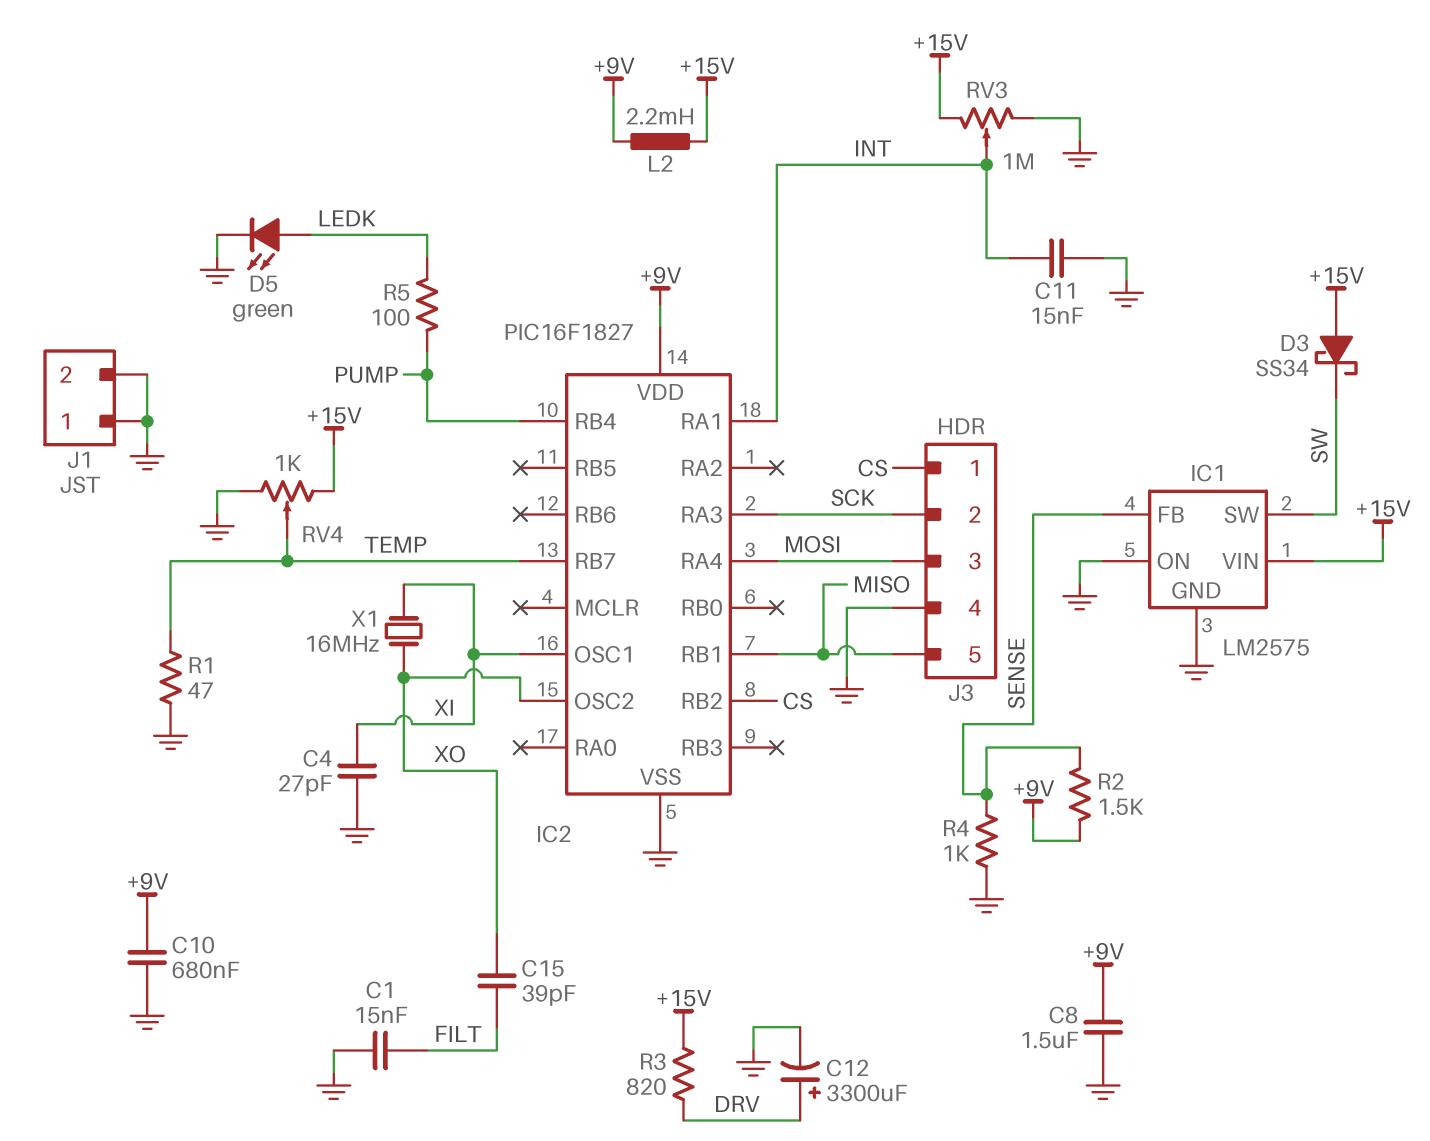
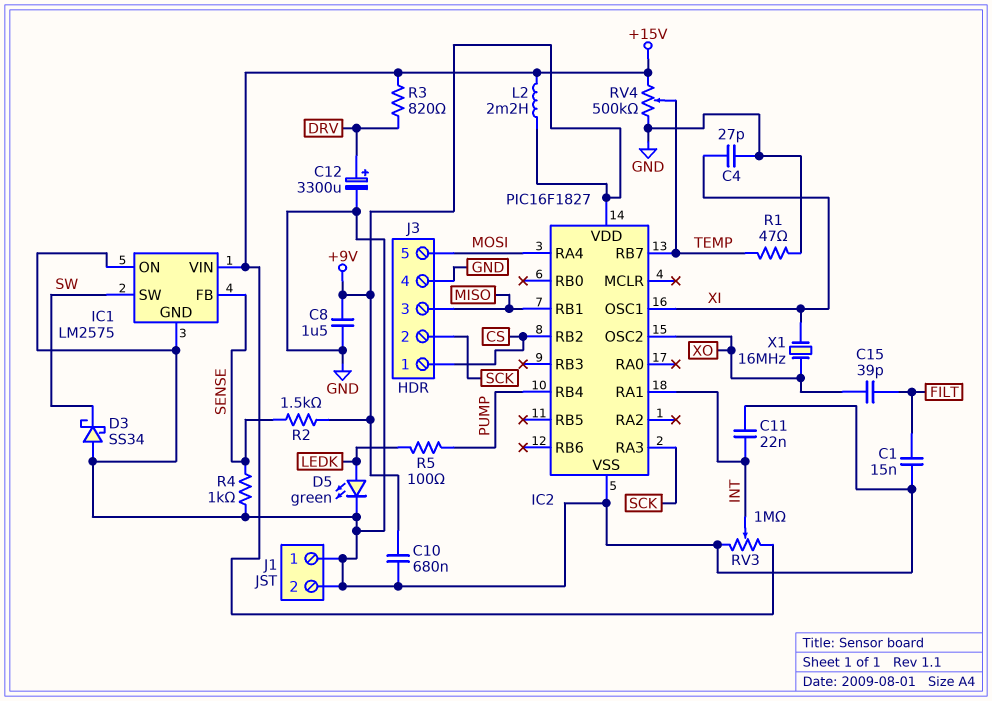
C11: 15nF (GND, INT) -> 22nF (GND, INT)
D3: schottky SS34 (A +15V, K SW) -> schottky SS34 (A GND, K SW)
J3 pin 3: MOSI -> MISO
J3 pin 5: MISO -> MOSI
RV4: 1k (+15V, GND, wiper TEMP) -> 500k (+15V, GND, wiper TEMP)

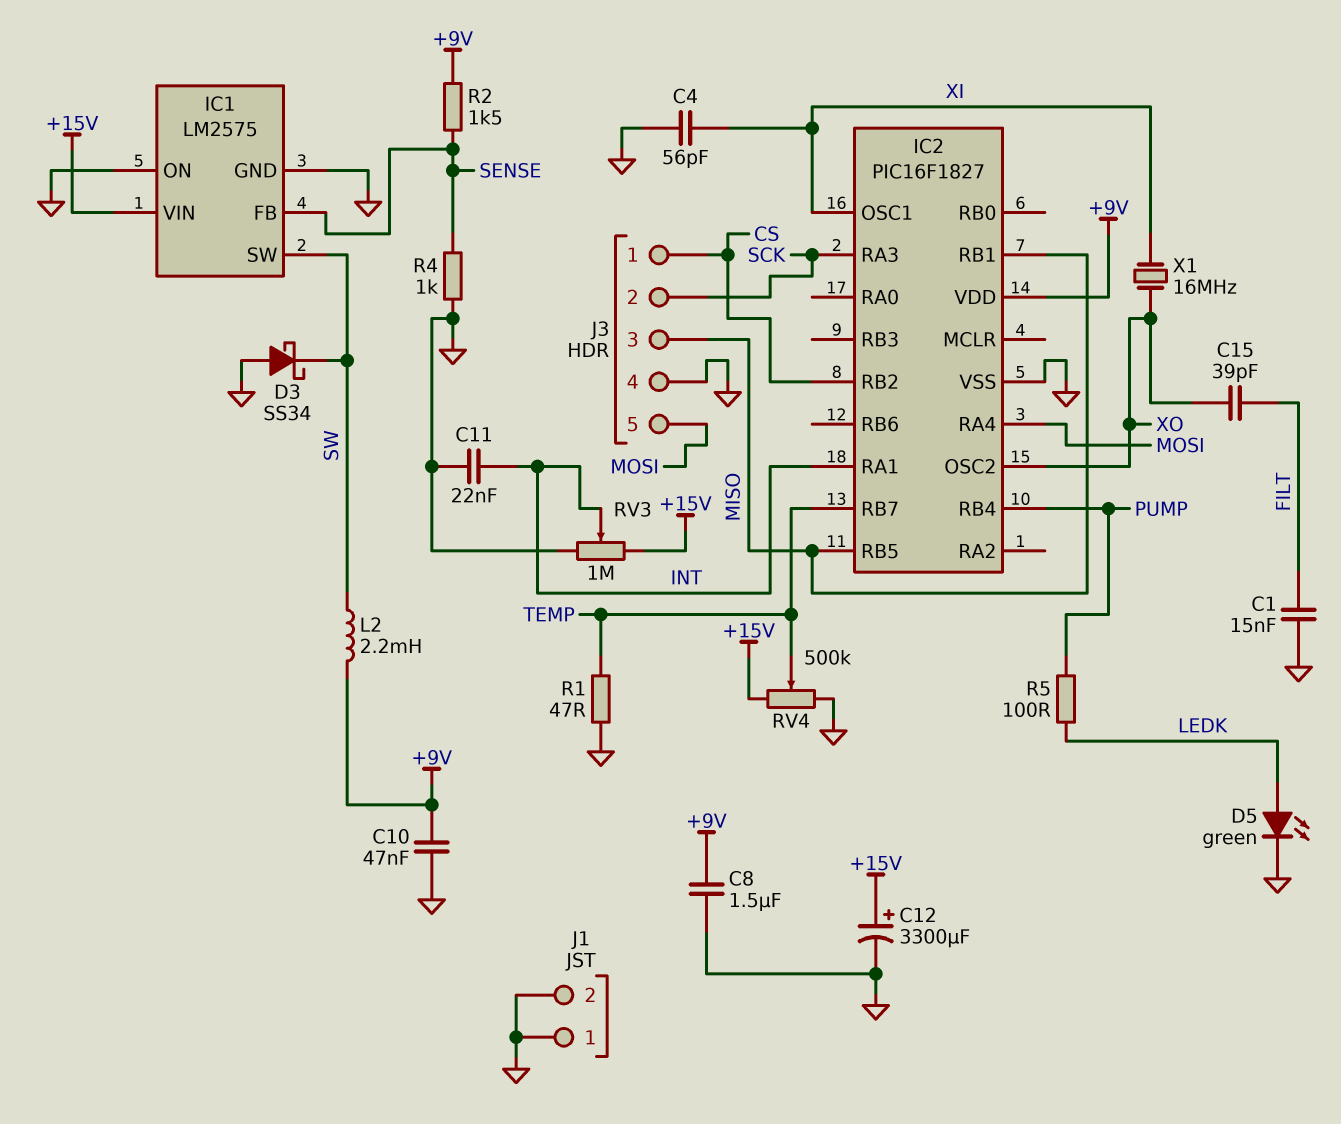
C4: 27pF (GND, XI) -> 56pF (GND, XI)
C10: 680nF (+9V, GND) -> 47nF (+9V, GND)
C12: 3300uF (plus DRV, minus GND) -> 3300uF (plus +15V, minus GND)
IC2 pin RB5: none -> MISO
L2: 2.2mH (+9V, +15V) -> 2.2mH (+9V, SW)
R3: 820 (+15V, DRV) -> none

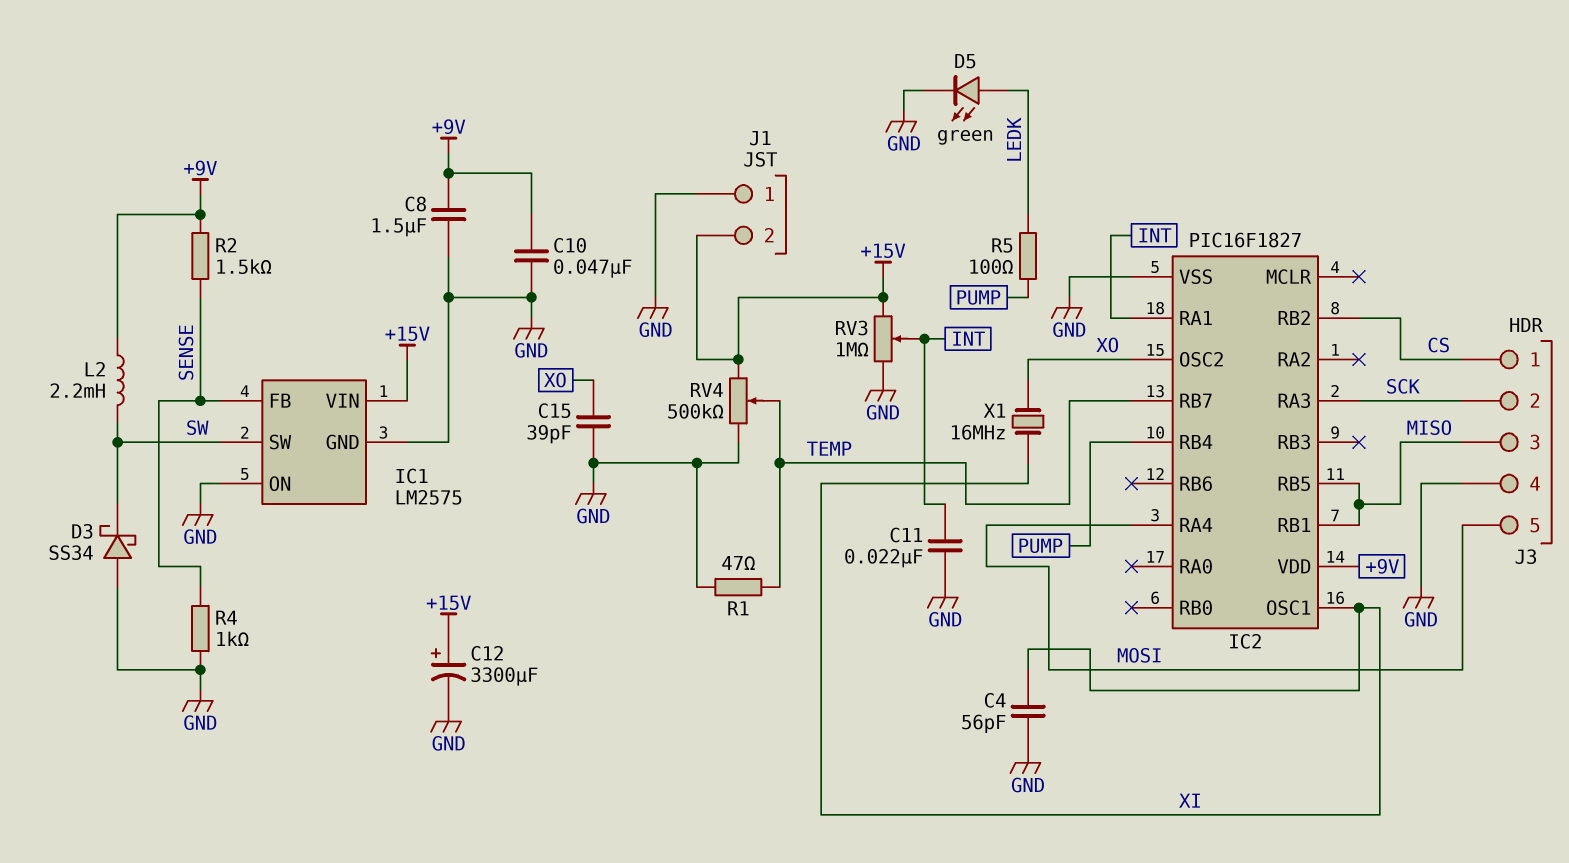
C1: 15nF (FILT, GND) -> none
C15: 39pF (FILT, XO) -> 39pF (GND, XO)
J1 pin 2: GND -> +15V

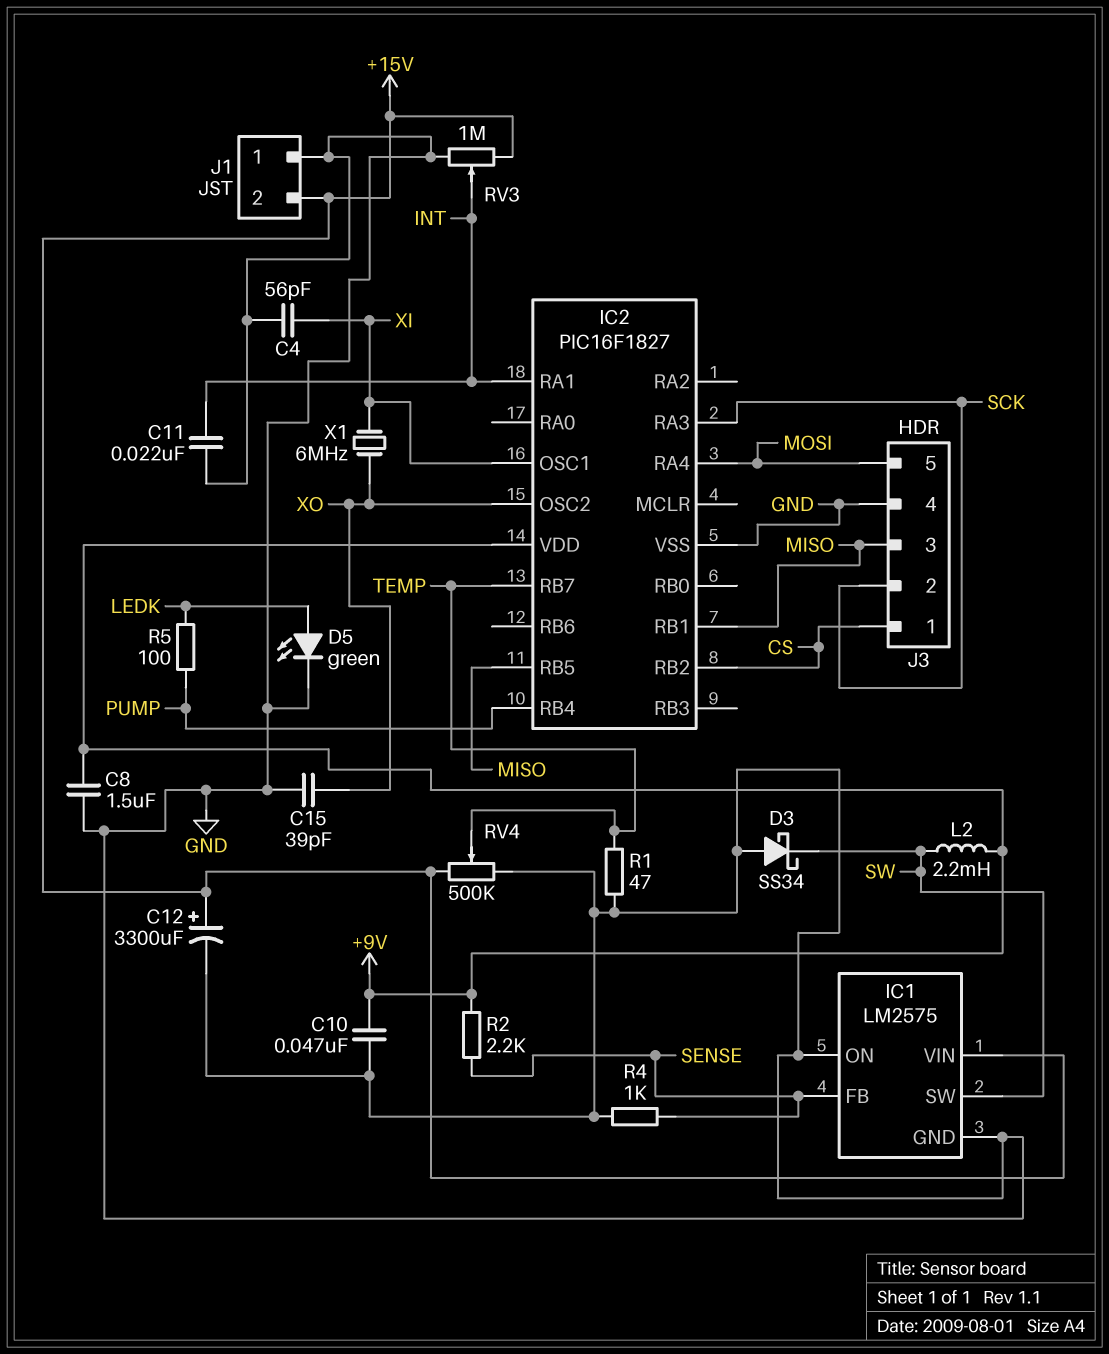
R2: 1.5k (+9V, SENSE) -> 2.2k (+9V, SENSE)
X1: 16MHz (XI, XO) -> 6MHz (XI, XO)

